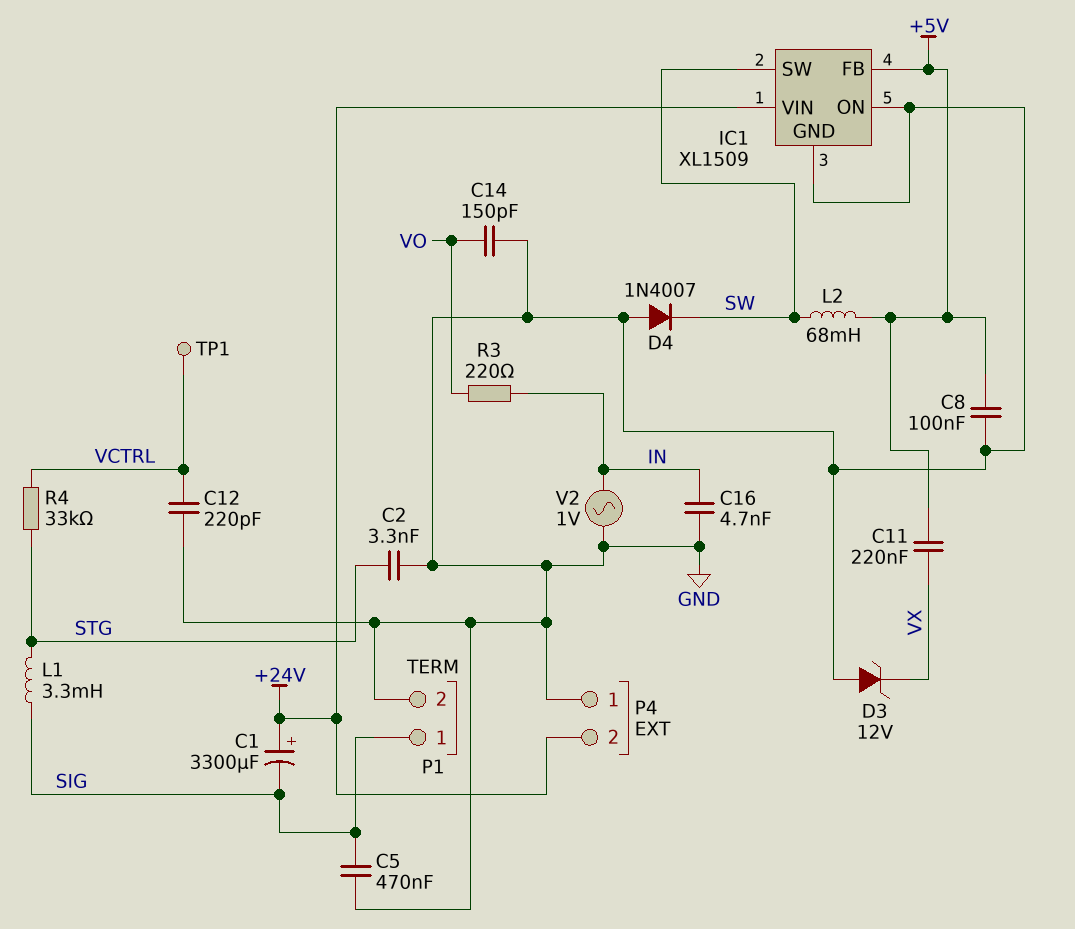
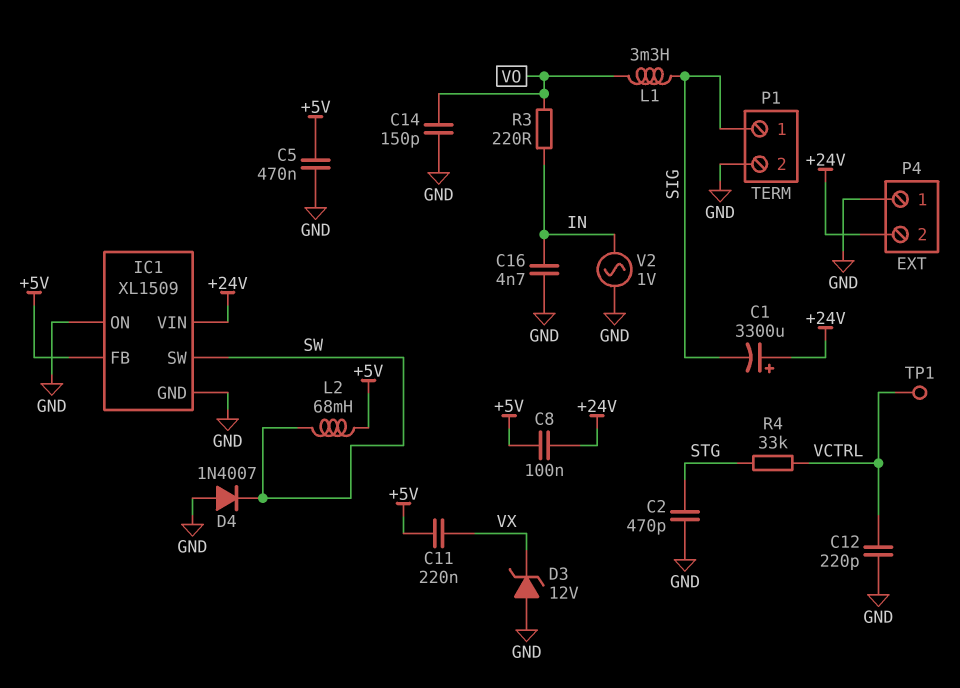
C2: 3.3nF (GND, STG) -> 470pF (GND, STG)
C5: 470nF (GND, SIG) -> 470nF (+5V, GND)
C8: 100nF (+5V, GND) -> 100nF (+5V, +24V)
L1: 3.3mH (SIG, STG) -> 3.3mH (SIG, VO)

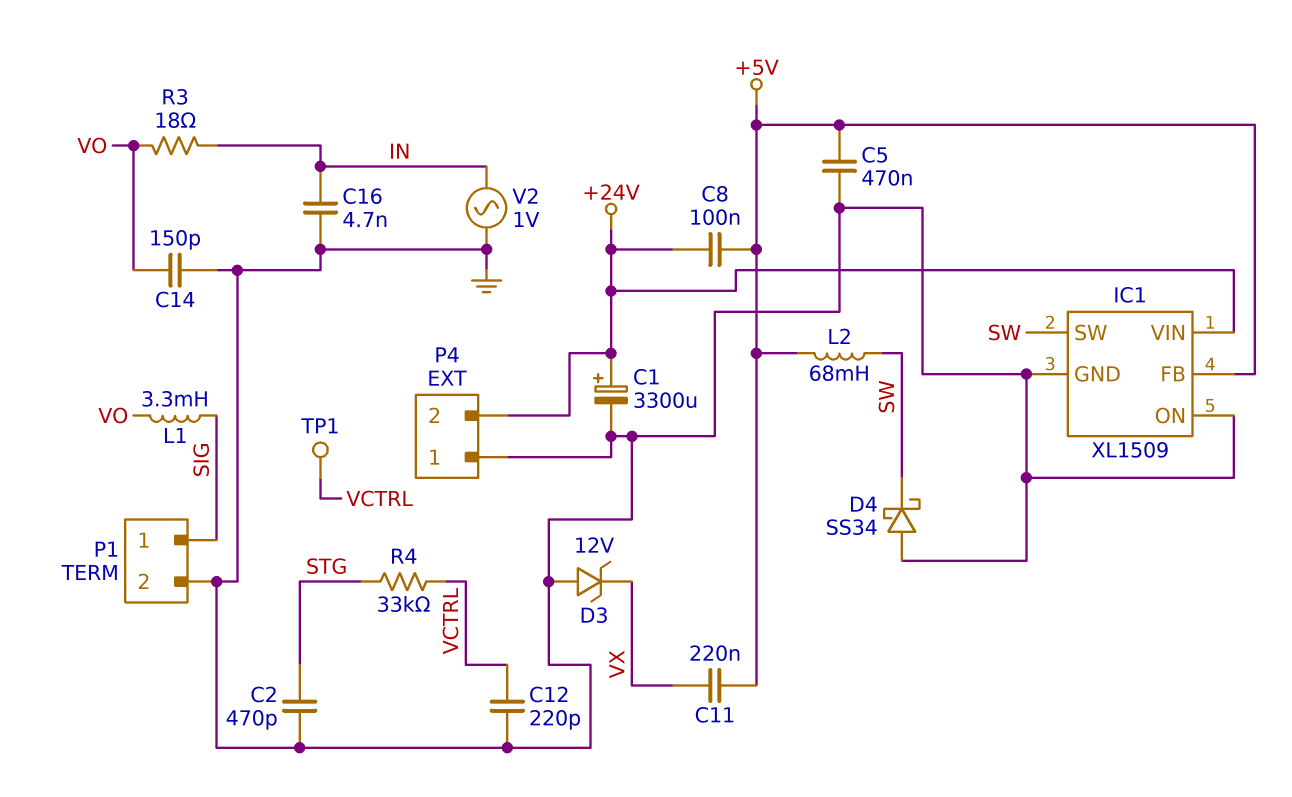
C1: 3300uF (plus +24V, minus SIG) -> 3300uF (plus +24V, minus GND)
D4: diode 1N4007 (A GND, K SW) -> schottky SS34 (A GND, K SW)
R3: 220 (IN, VO) -> 18 (IN, VO)

